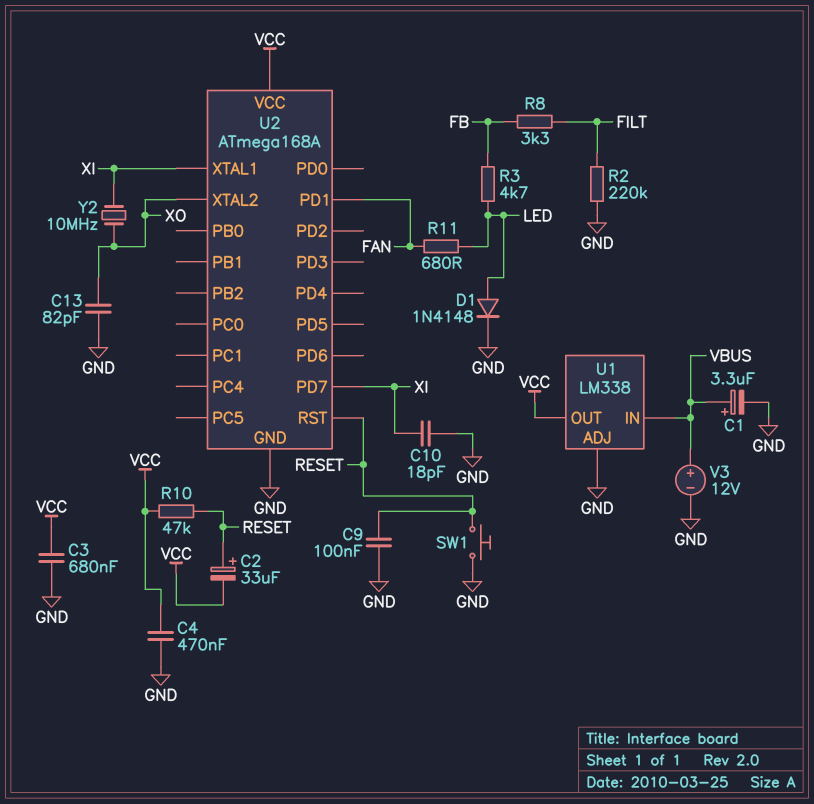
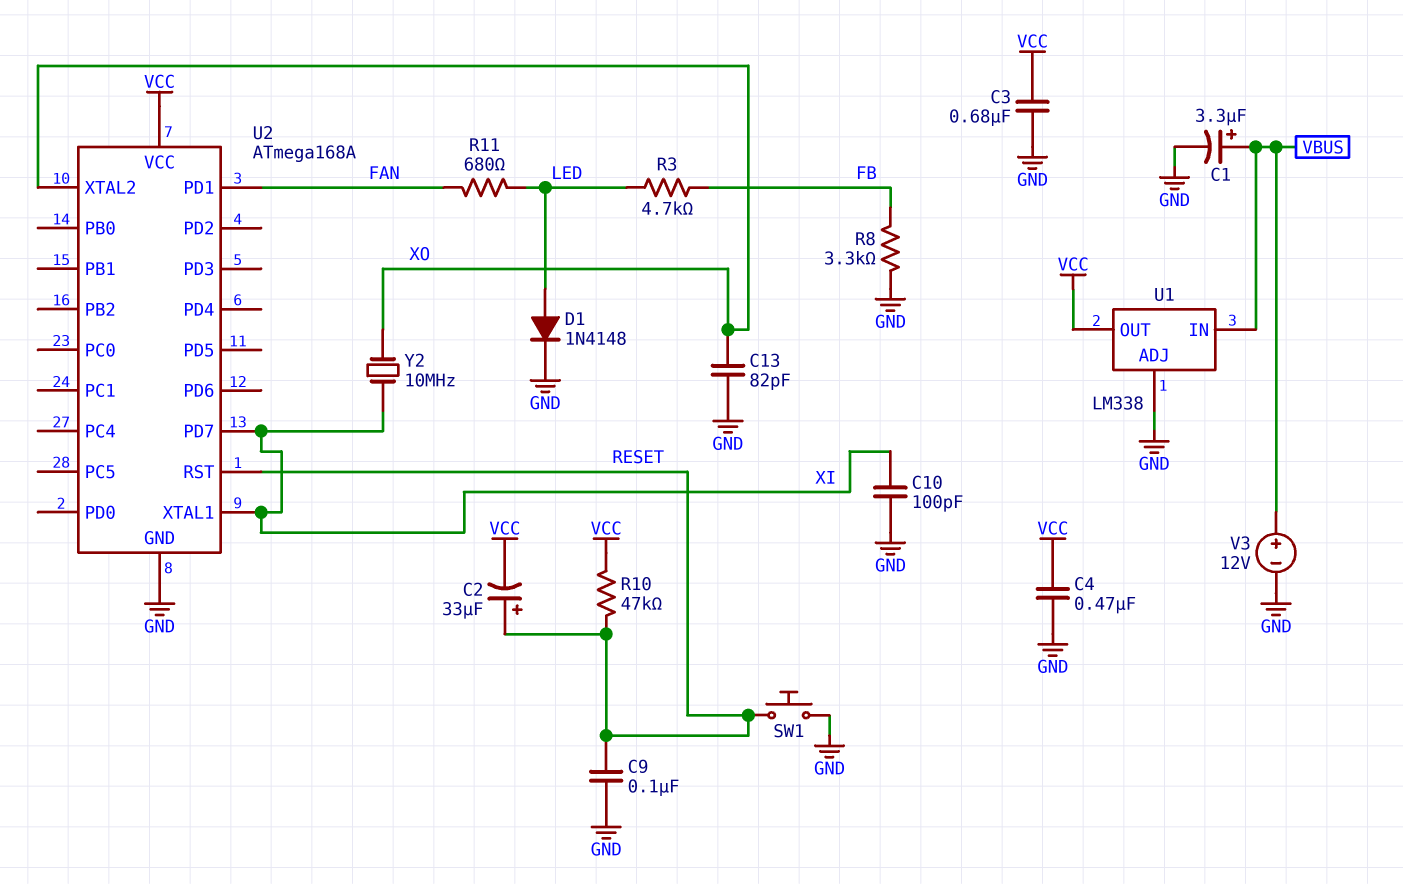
C10: 18pF (GND, XI) -> 100pF (GND, XI)
R2: 220k (FILT, GND) -> none
R8: 3.3k (FB, FILT) -> 3.3k (FB, GND)

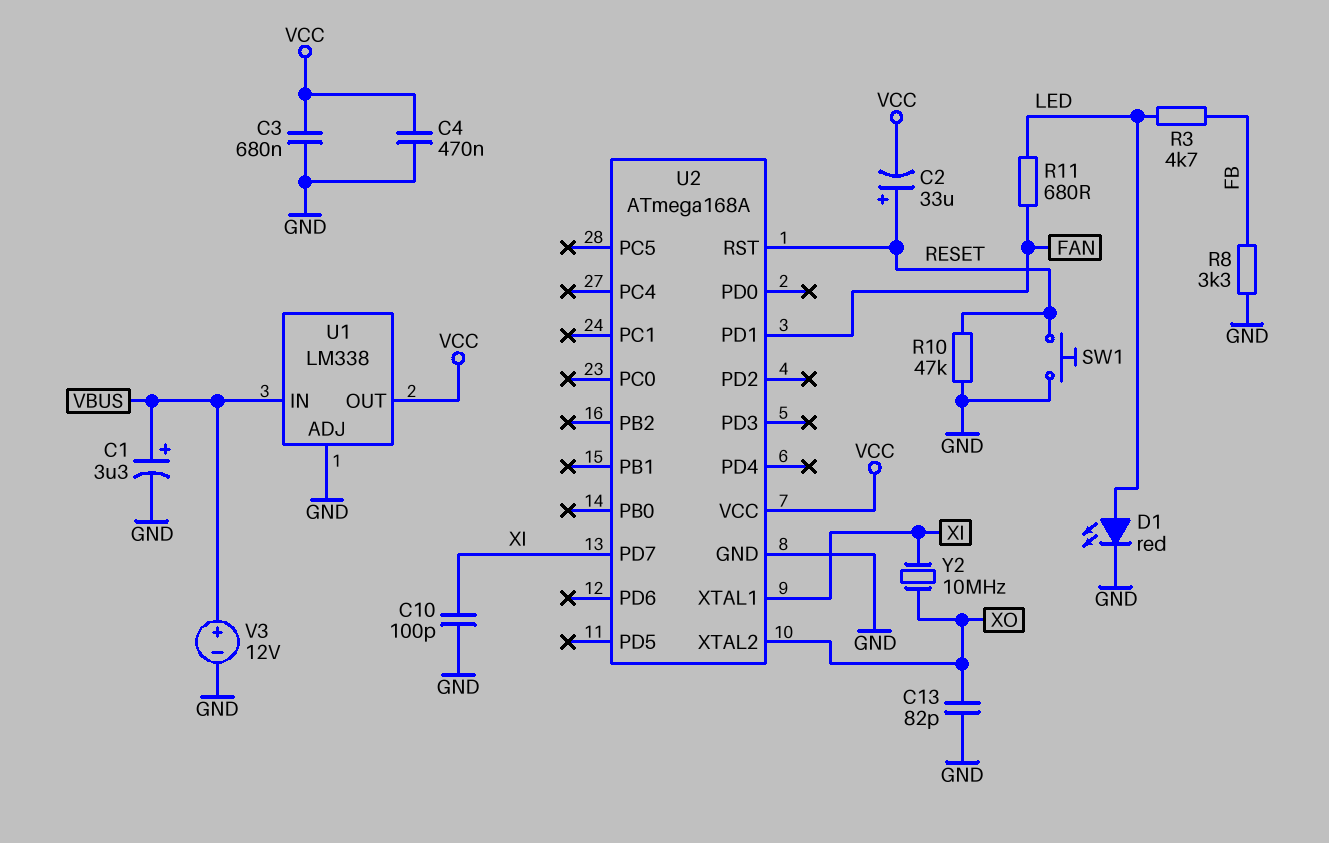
C9: 100nF (GND, RESET) -> none
D1: diode 1N4148 (A LED, K GND) -> LED red (A LED, K GND)
R10: 47k (RESET, VCC) -> 47k (GND, RESET)

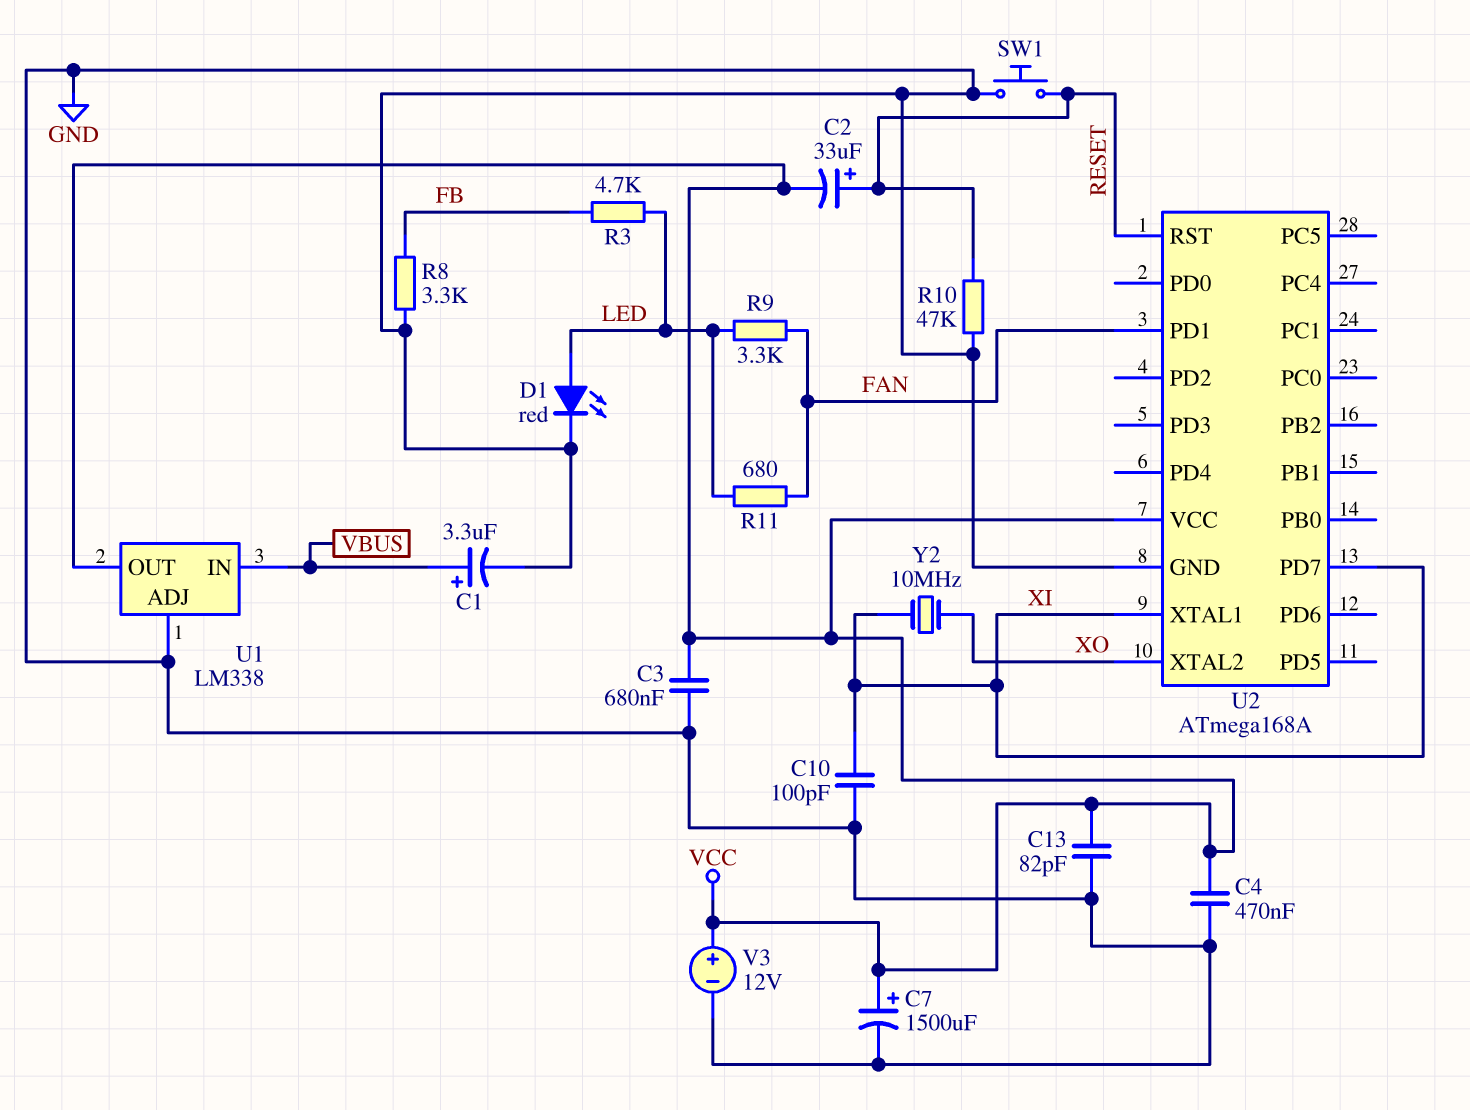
C7: none -> 1500uF (plus VCC, minus GND)
C13: 82pF (GND, XO) -> 82pF (GND, VCC)
R9: none -> 3.3k (FAN, LED)
V3: 12V (plus VBUS, minus GND) -> 12V (plus VCC, minus GND)

